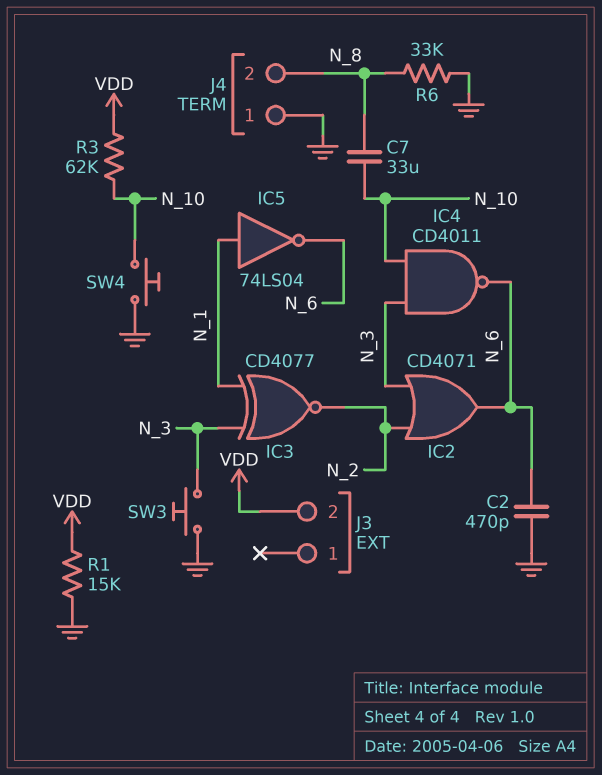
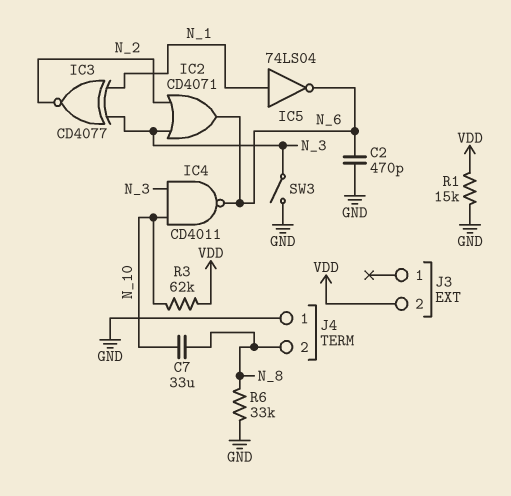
SW3: button (GND, N_3) -> switch (GND, N_3)
SW4: button (GND, N_10) -> none

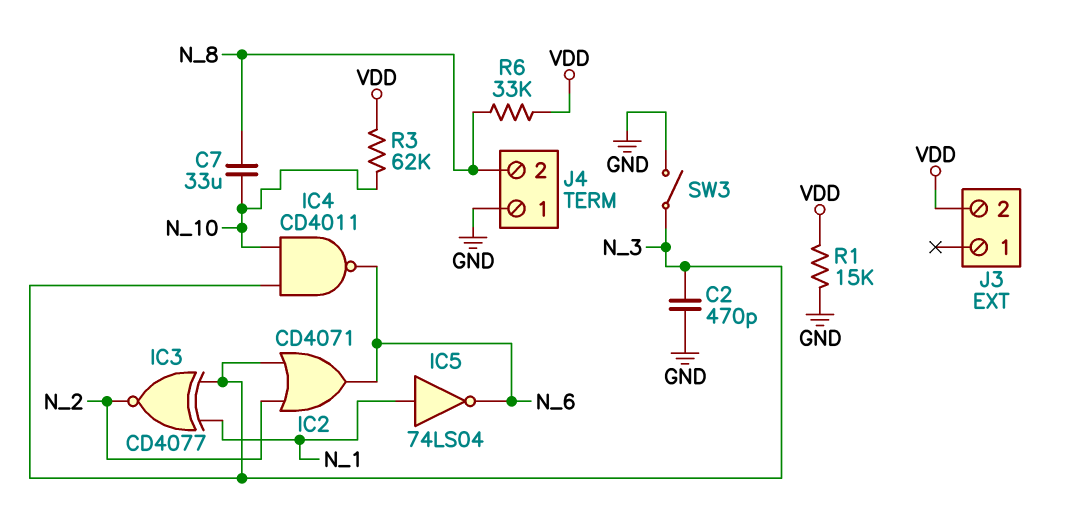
C2: 470pF (GND, N_6) -> 470pF (GND, N_3)
R6: 33k (GND, N_8) -> 33k (N_8, VDD)

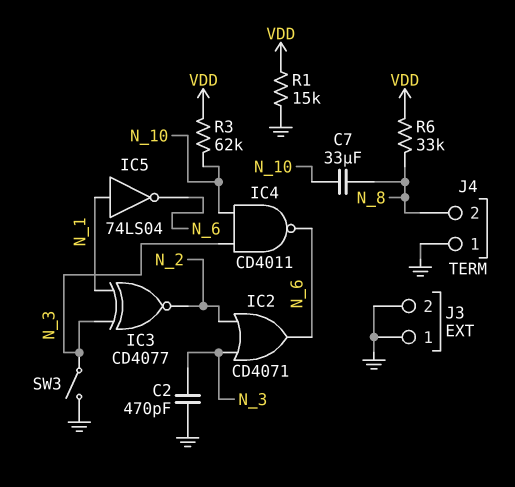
J3 pin 1: none -> GND
J3 pin 2: VDD -> GND

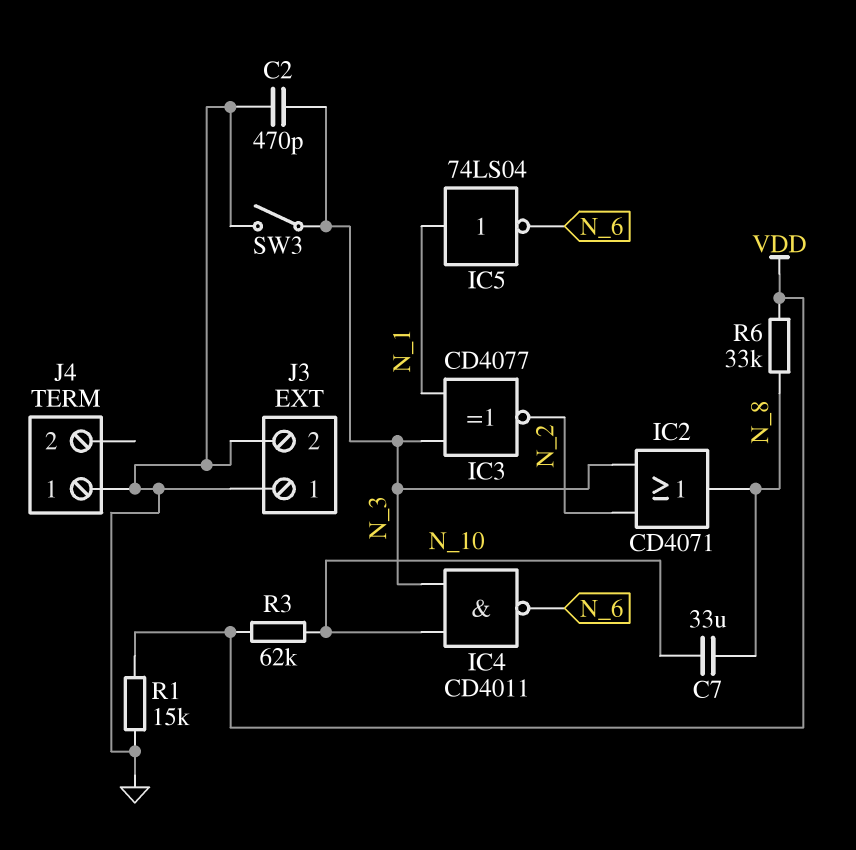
IC2: OR CD4071 (in N_2, in N_3, out N_6) -> OR CD4071 (in N_2, in N_3, out N_8)
J4 pin 2: N_8 -> none

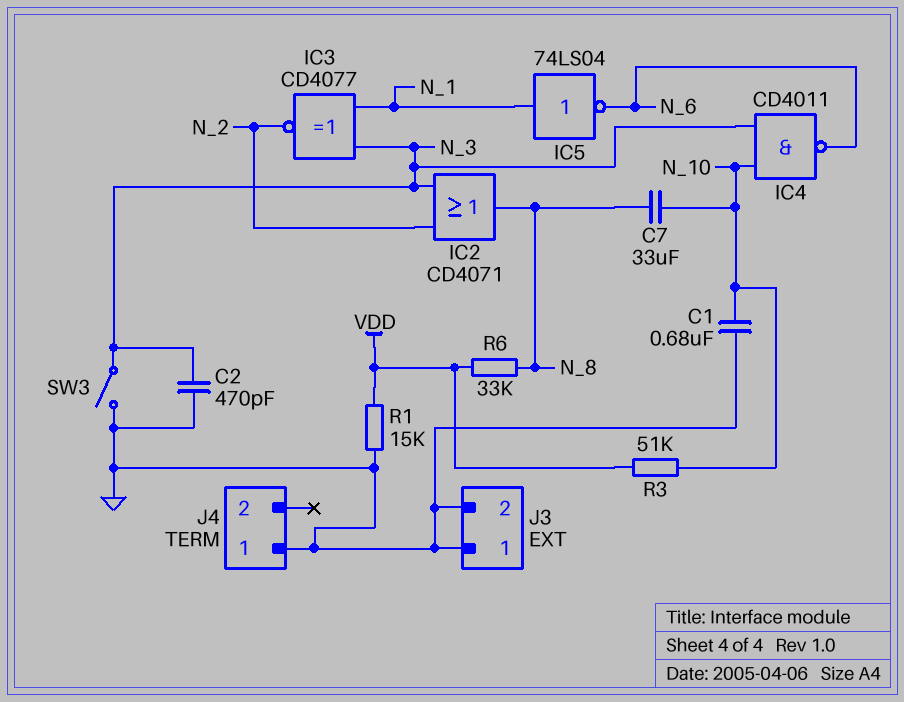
C1: none -> 680nF (GND, N_10)
R3: 62k (N_10, VDD) -> 51k (N_10, VDD)

